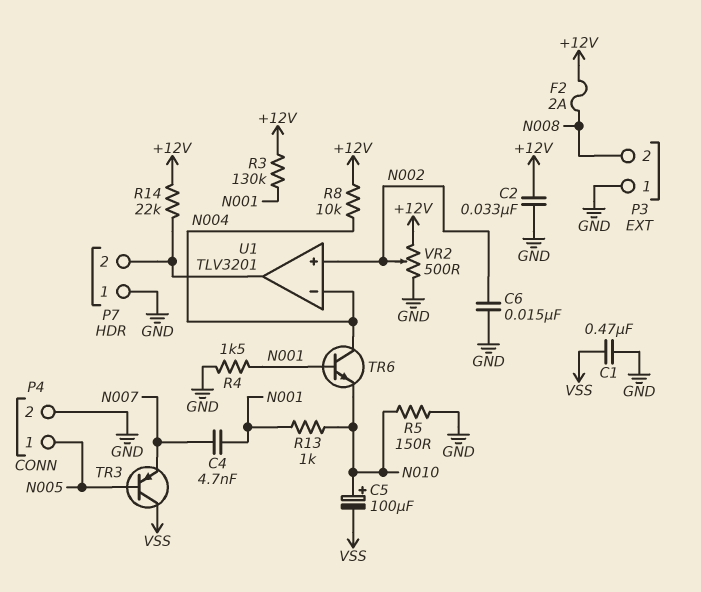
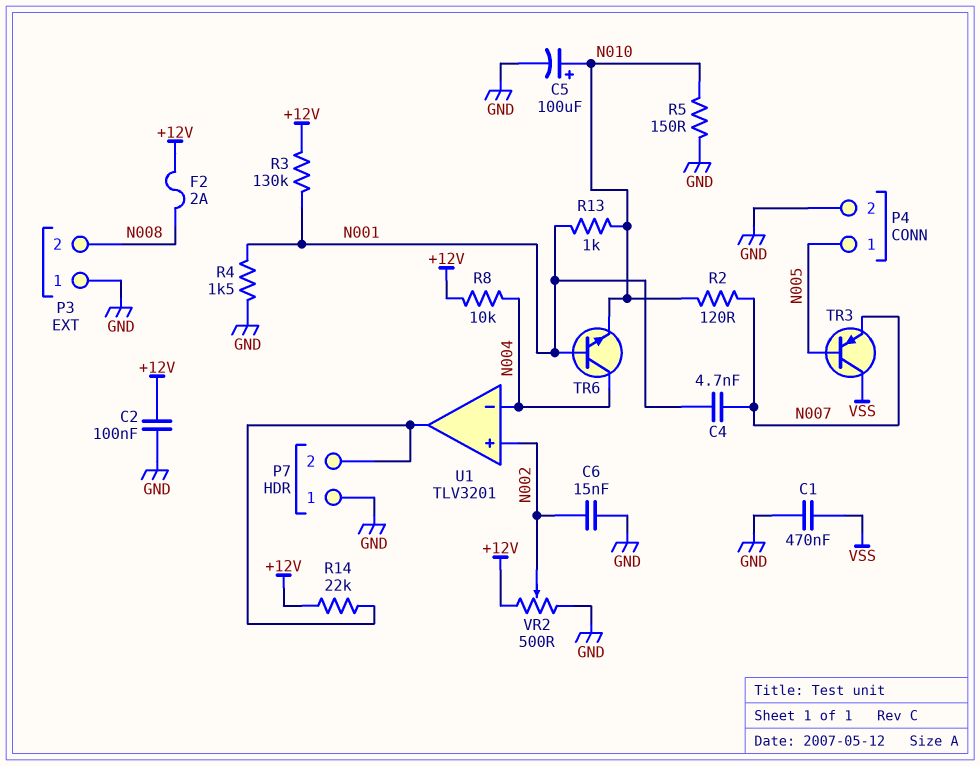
C2: 33nF (+12V, GND) -> 100nF (+12V, GND)
C5: 100uF (plus N010, minus VSS) -> 100uF (plus N010, minus GND)
R2: none -> 120 (N007, N010)

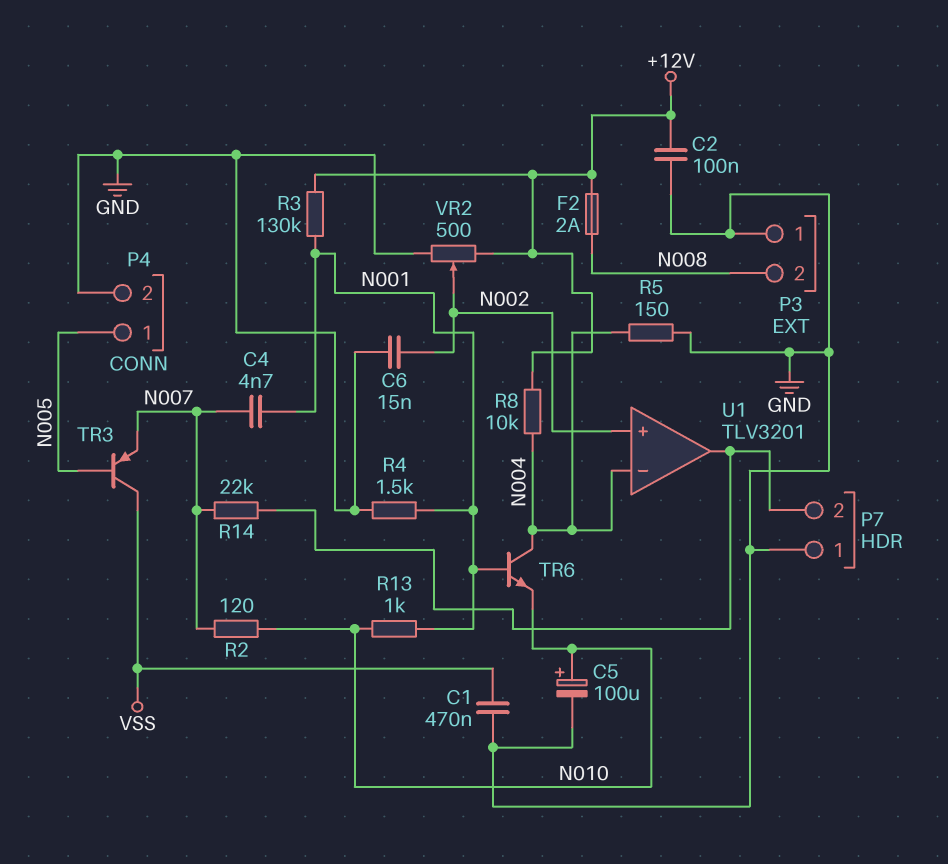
R5: 150 (GND, N010) -> 150 (GND, N004)
R14: 22k (+12V, P7/2) -> 22k (N007, P7/2)

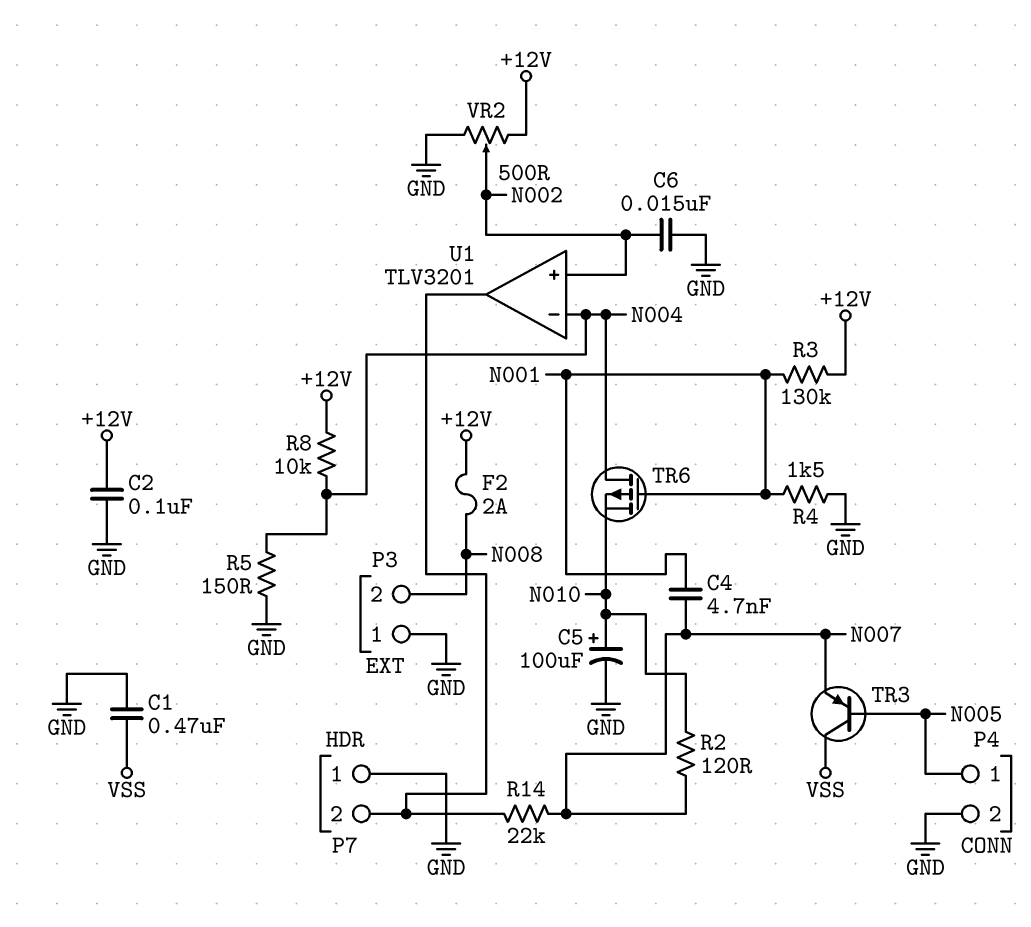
R13: 1k (N001, N010) -> none
TR6: NPN (B N001, C N004, E N010) -> PMOS (G N001, D N004, S N010)

